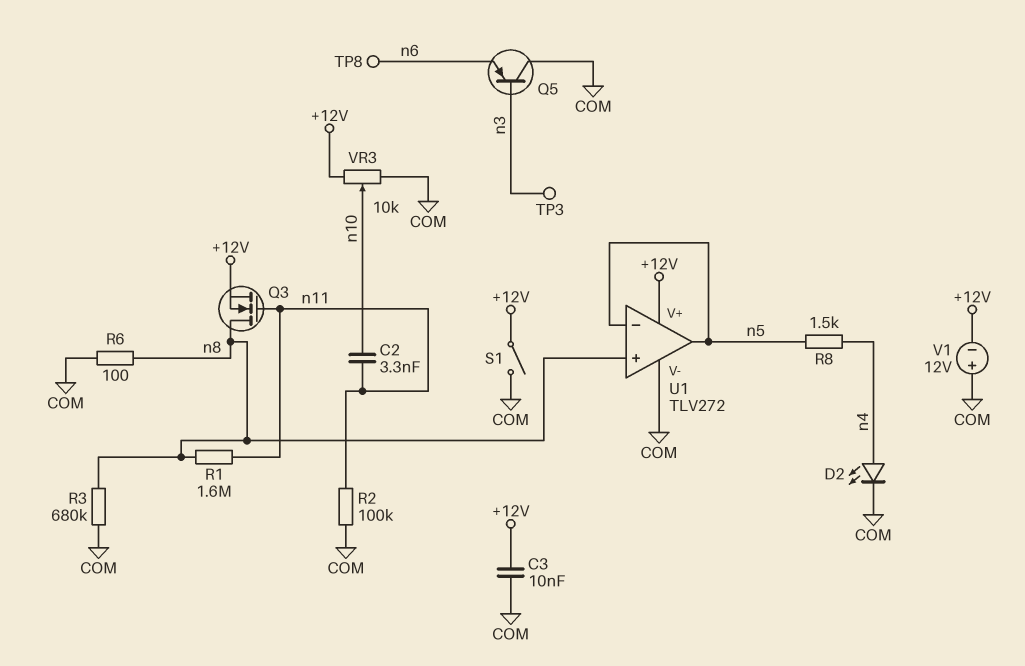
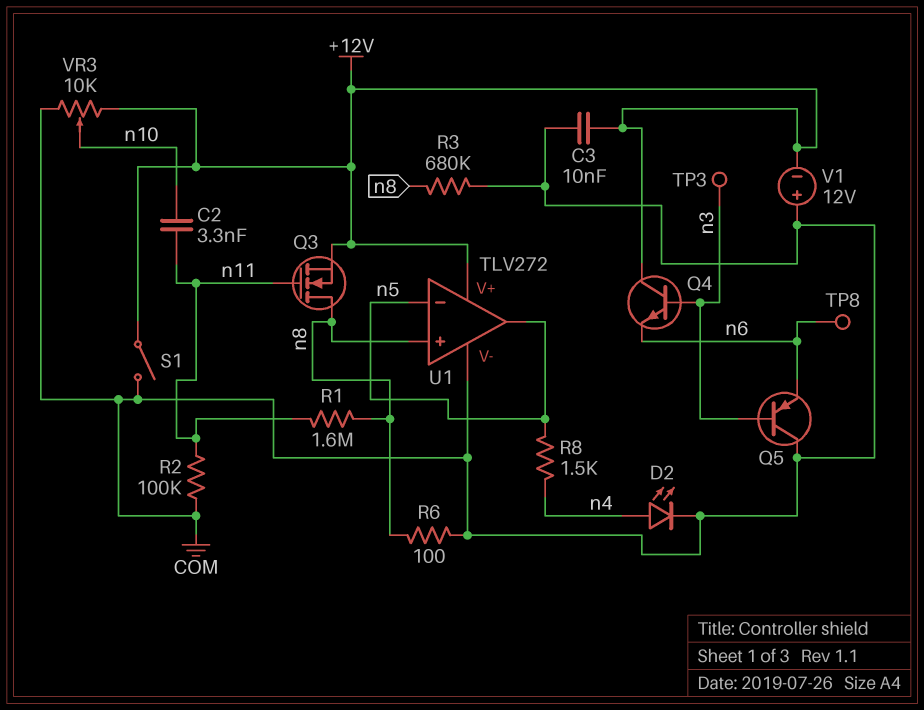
Q4: none -> NPN (B n3, C +12V, E n6)

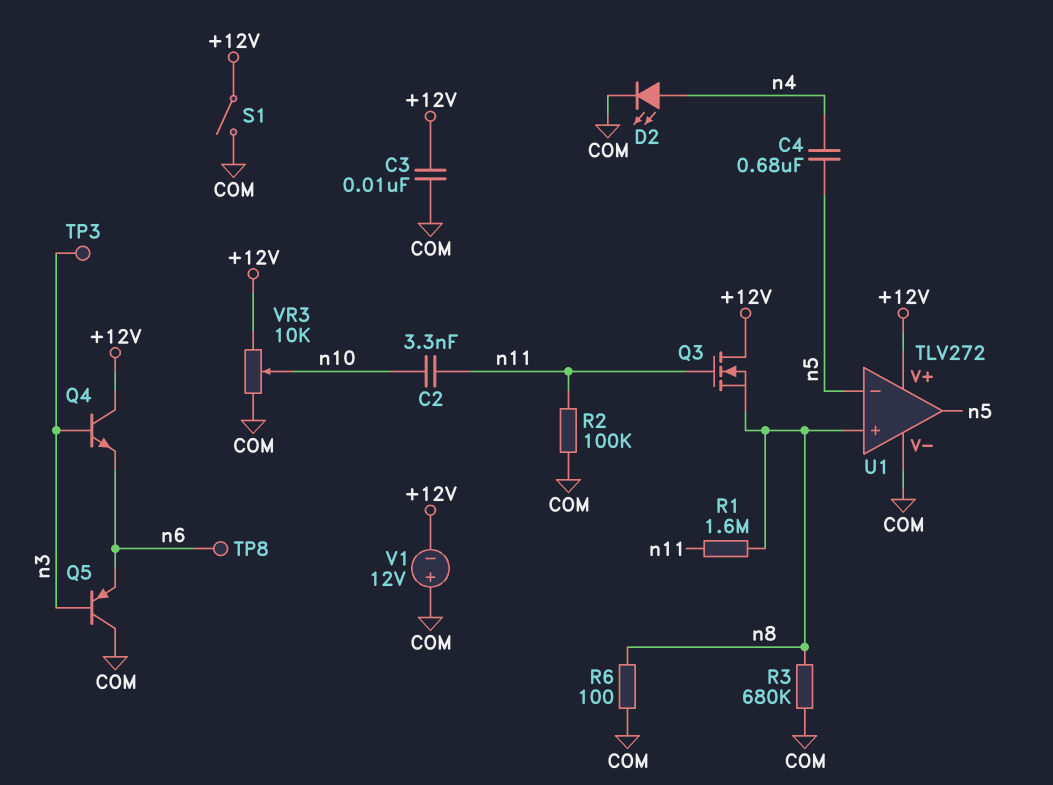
C4: none -> 680nF (n4, n5)
Q3: NMOS (G n11, D n8, S +12V) -> NMOS (G n11, D +12V, S n8)
R8: 1.5k (n4, n5) -> none

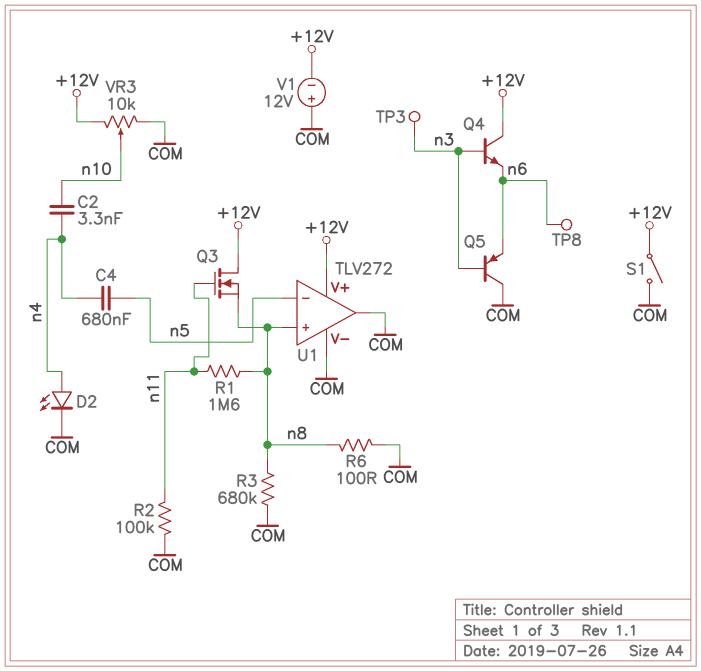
C2: 3.3nF (n10, n11) -> 3.3nF (n4, n10)
C3: 10nF (+12V, COM) -> none
U1 pin out: n5 -> COM

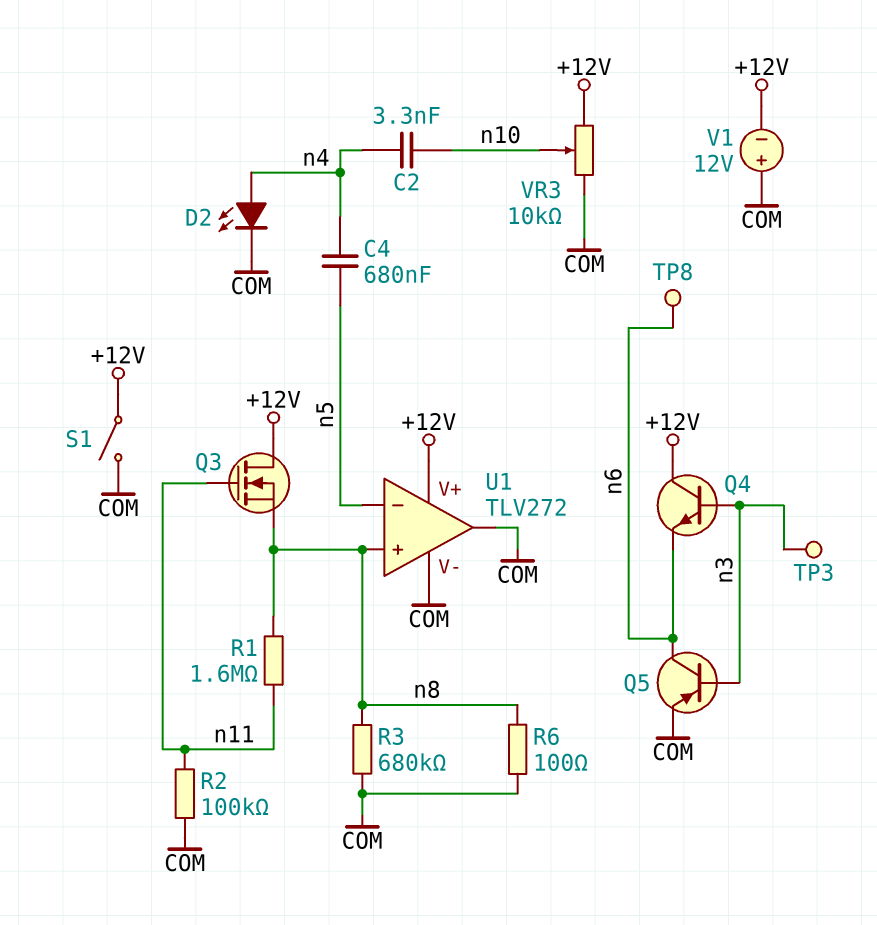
Q5: PNP (B n3, C COM, E n6) -> PNP (B n3, C n6, E COM)

